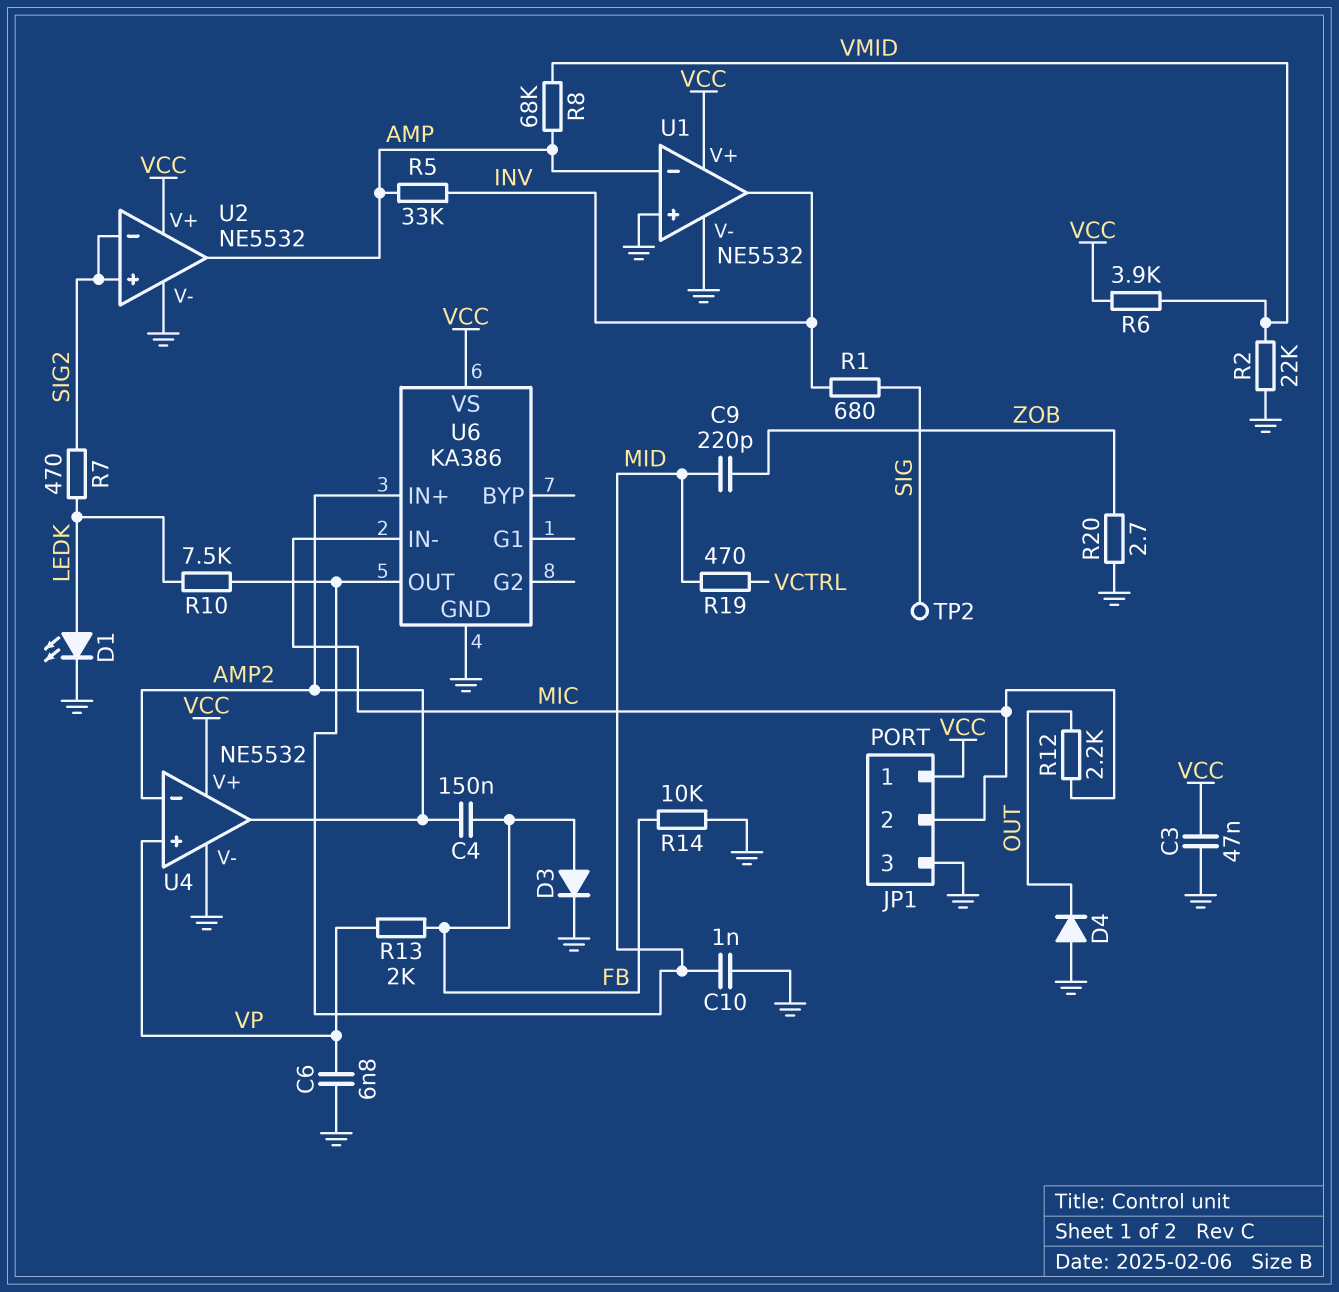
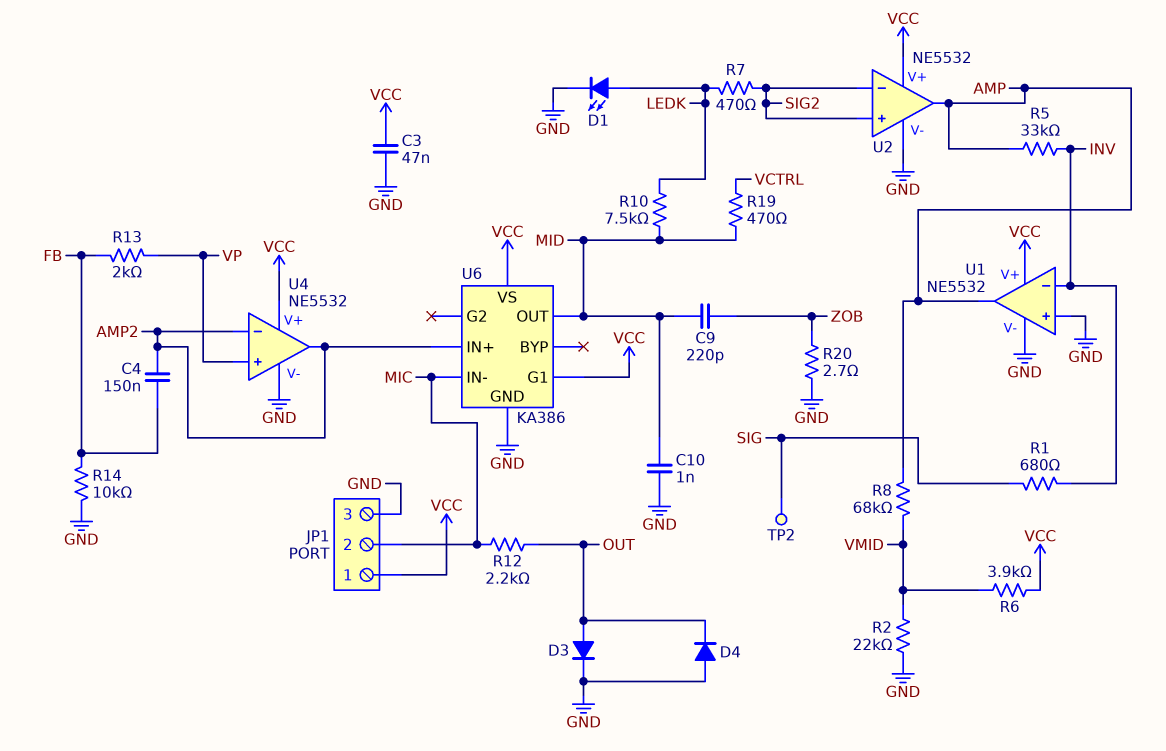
C6: 6.8nF (GND, VP) -> none
D3: diode (A FB, K GND) -> diode (A OUT, K GND)
U1 pin in-: AMP -> INV
U1 pin out: INV -> AMP
U6 pin G1: none -> VCC

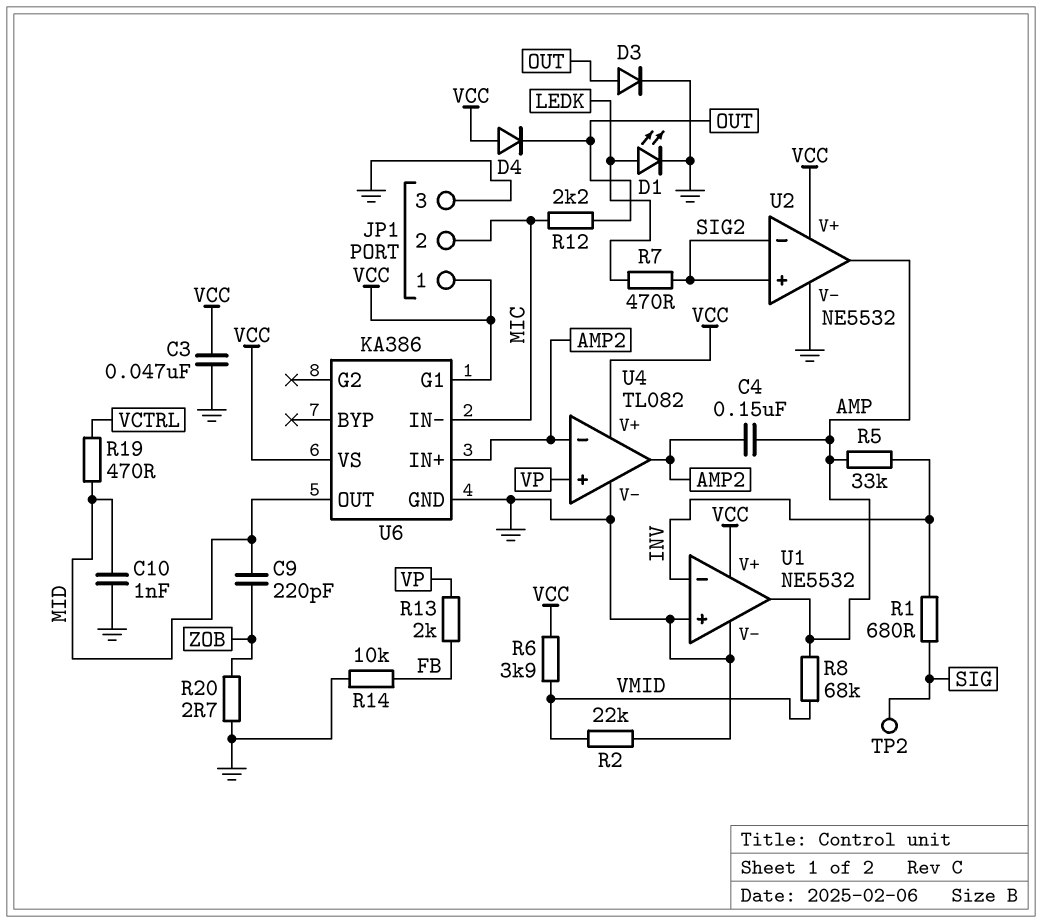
C4: 150nF (AMP2, FB) -> 150nF (AMP, AMP2)
D4: diode (A GND, K OUT) -> diode (A VCC, K OUT)
R10: 7.5k (LEDK, MID) -> none
U4: NE5532 -> TL082

